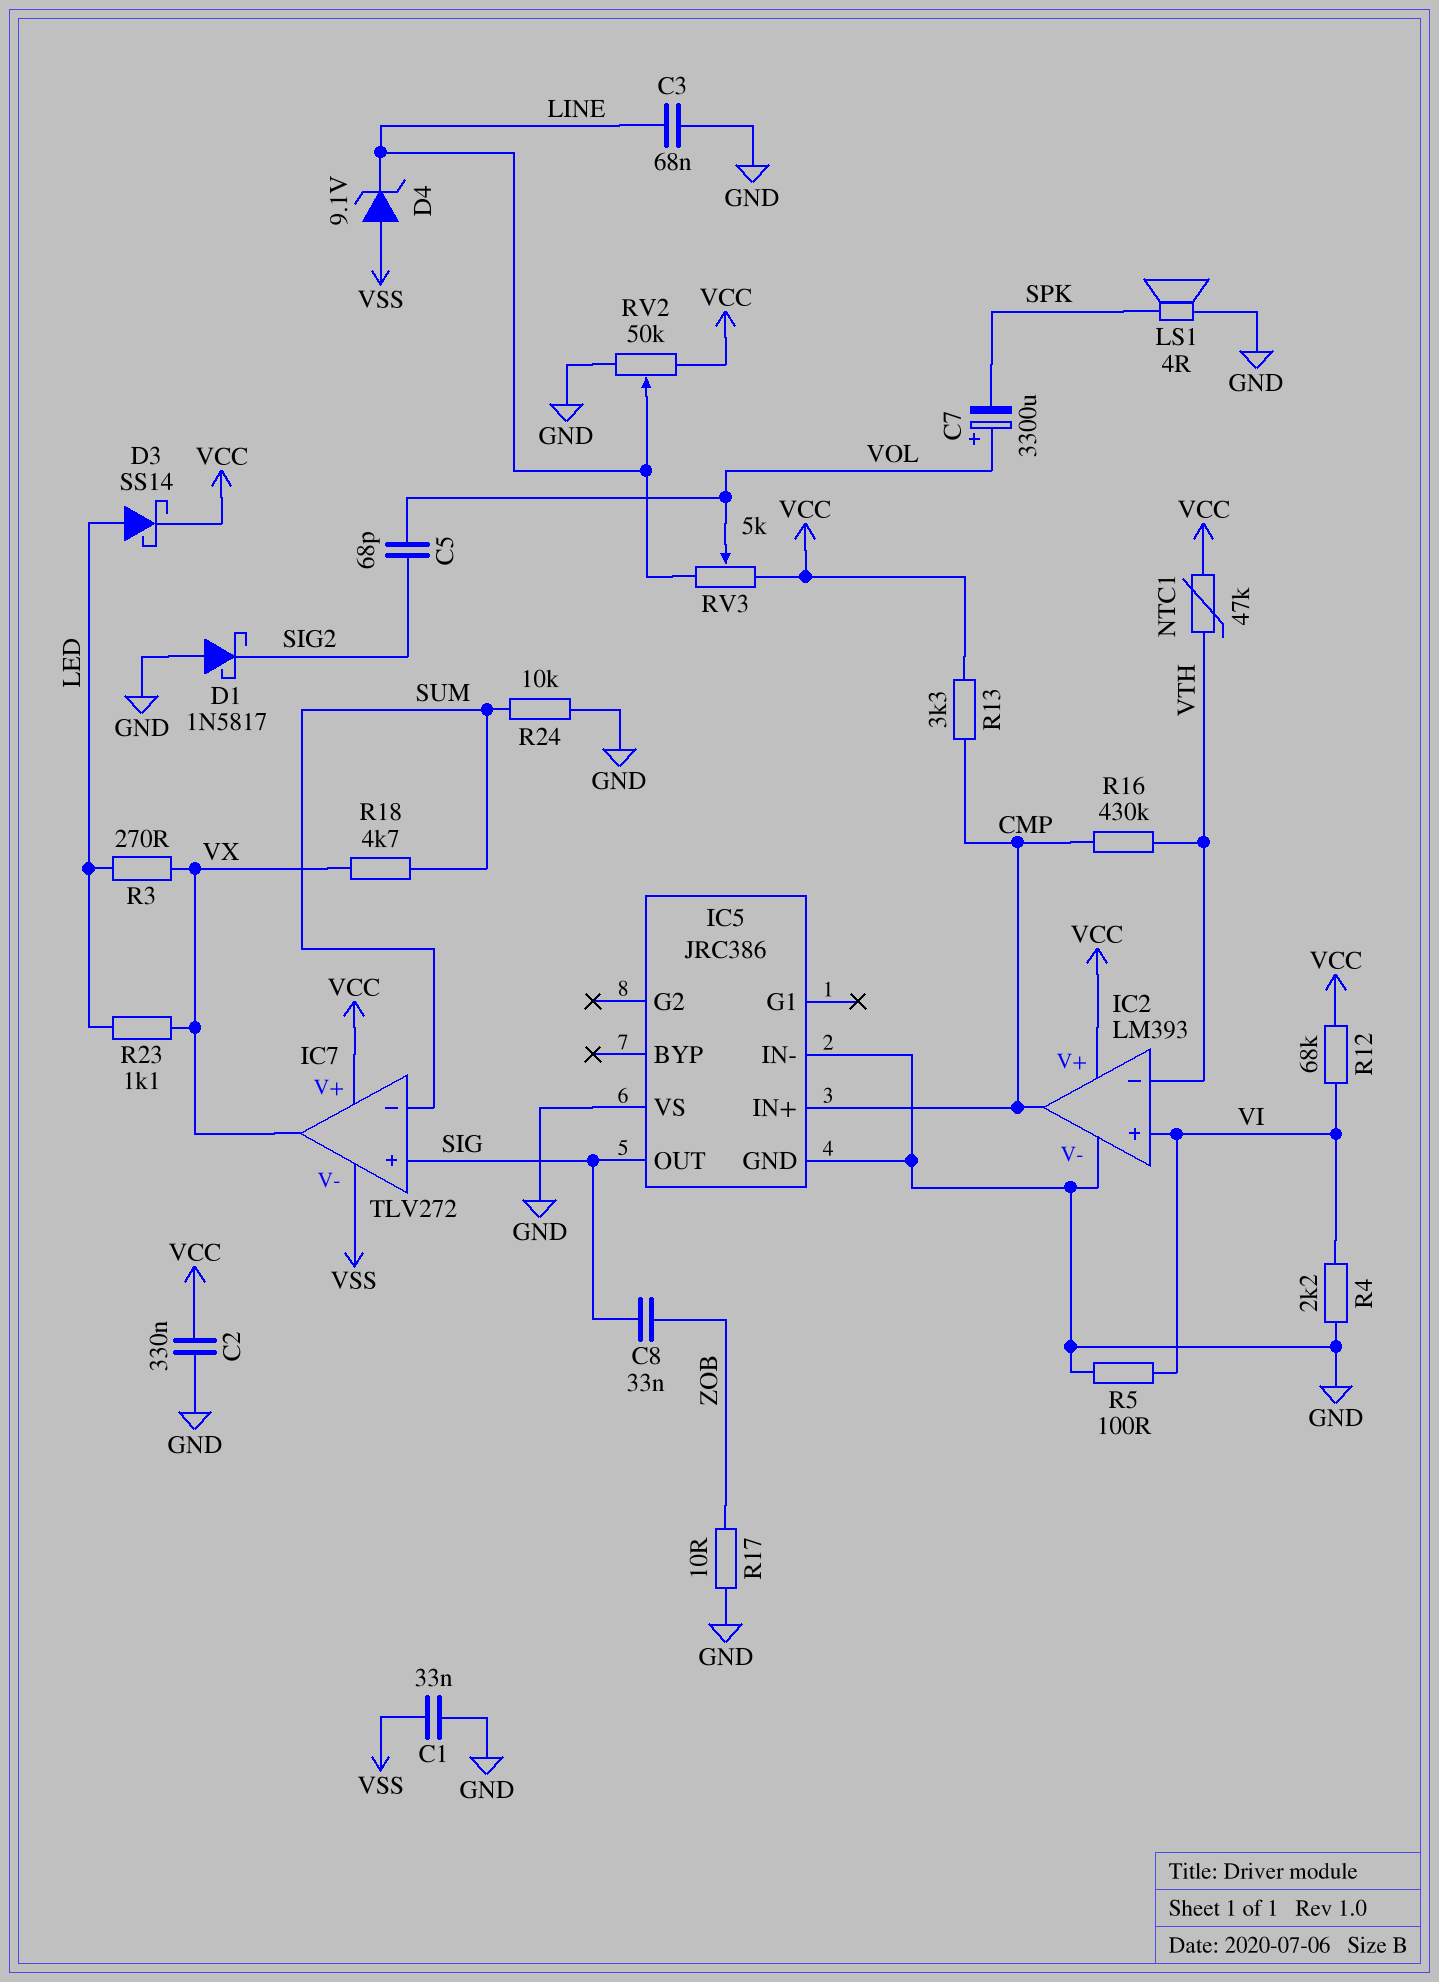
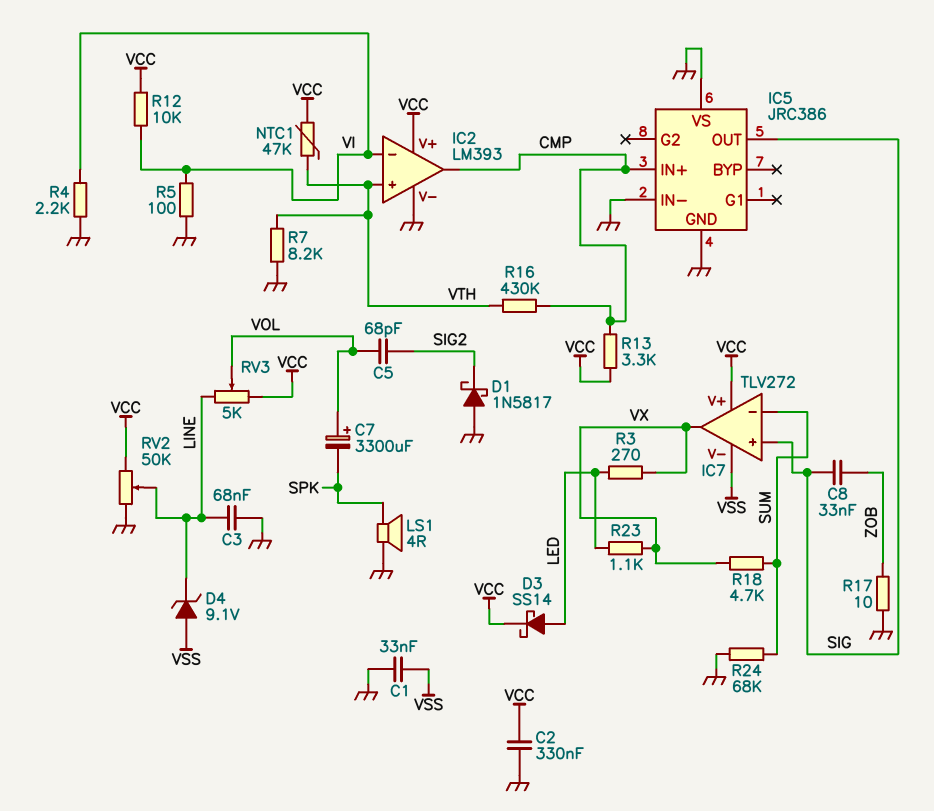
IC2 pin in+: VI -> VTH
IC2 pin in-: VTH -> VI
R7: none -> 8.2k (GND, VTH)
R12: 68k (VCC, VI) -> 10k (VCC, VI)
R24: 10k (GND, SUM) -> 68k (GND, SUM)

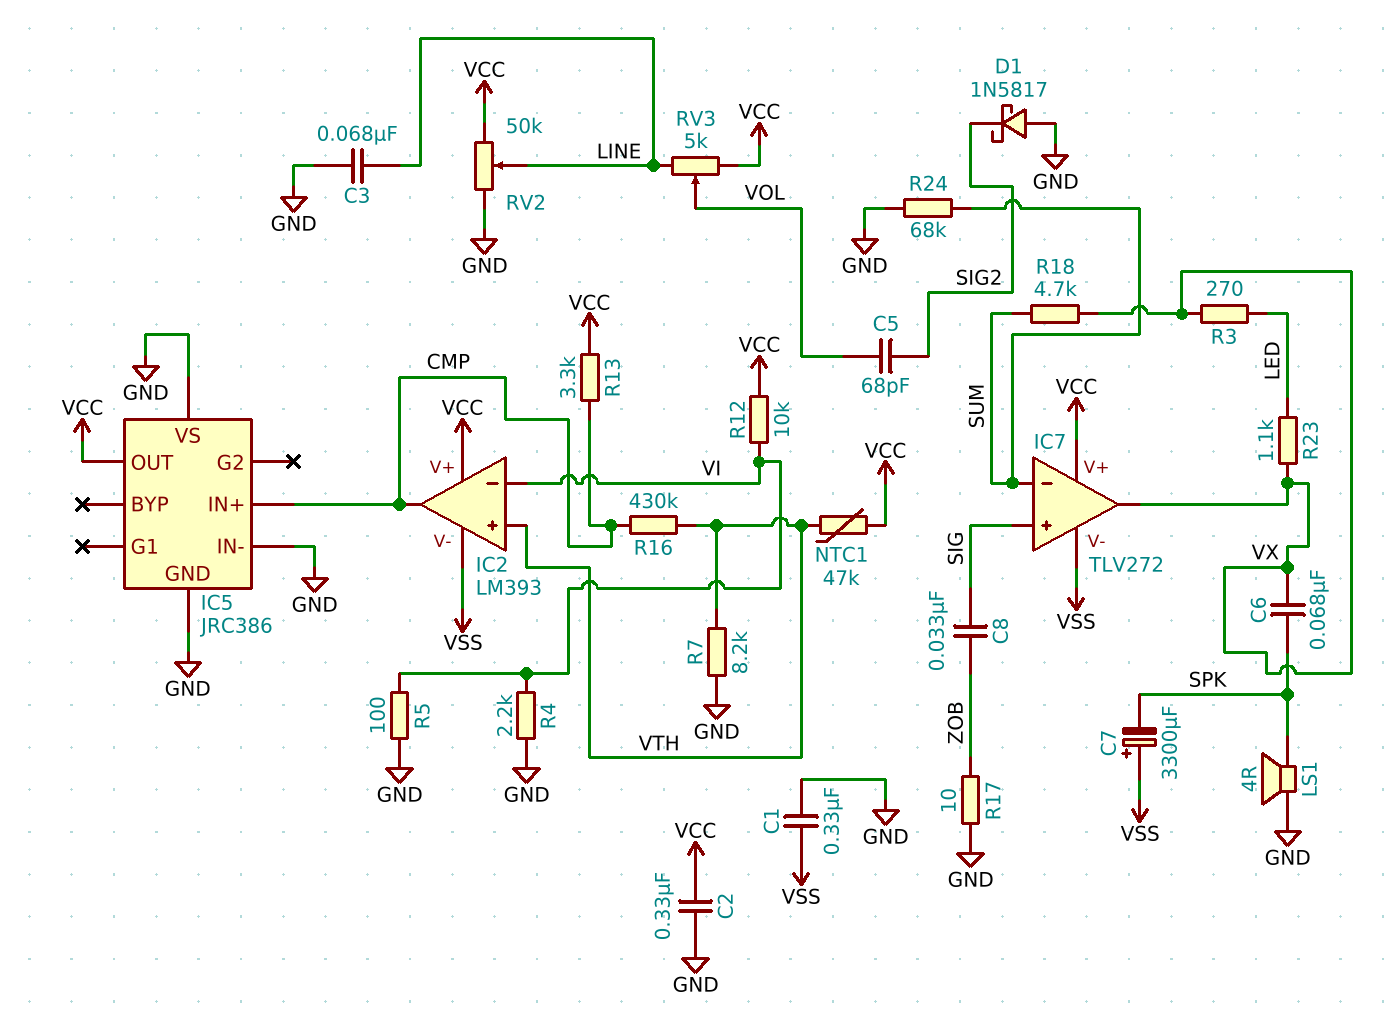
C1: 33nF (GND, VSS) -> 330nF (GND, VSS)
C6: none -> 68nF (SPK, VX)
C7: 3300uF (plus VOL, minus SPK) -> 3300uF (plus VSS, minus SPK)
D3: schottky SS14 (A LED, K VCC) -> none
D4: zener 9.1V (A VSS, K LINE) -> none
IC2 pin V-: GND -> VSS
IC5 pin OUT: SIG -> VCC

